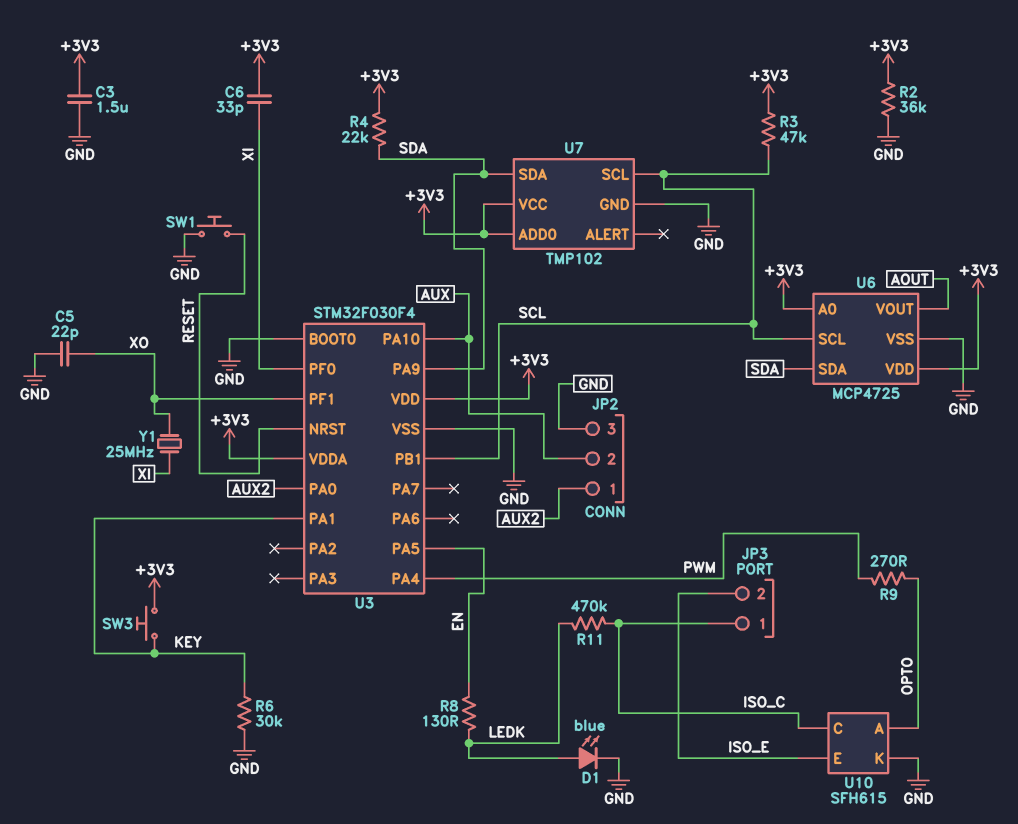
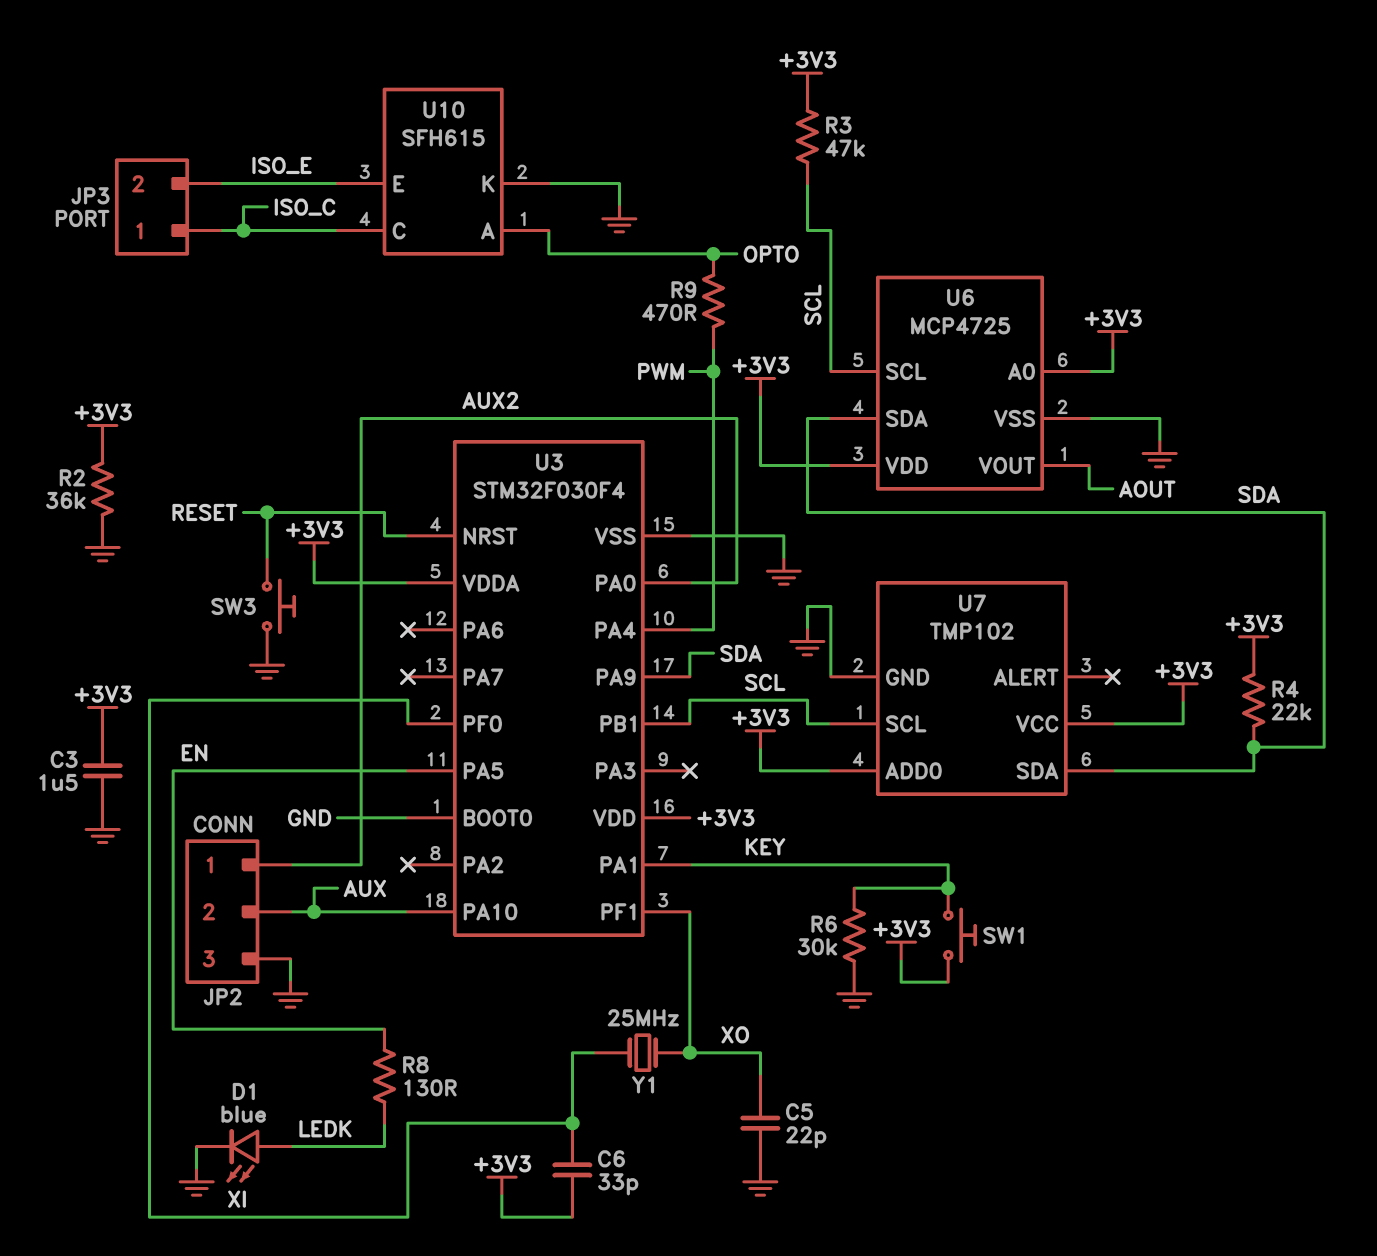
R9: 270 (OPTO, PWM) -> 470 (OPTO, PWM)
R11: 470k (ISO_C, LEDK) -> none
SW1: button (GND, RESET) -> button (+3V3, KEY)
SW3: button (+3V3, KEY) -> button (GND, RESET)

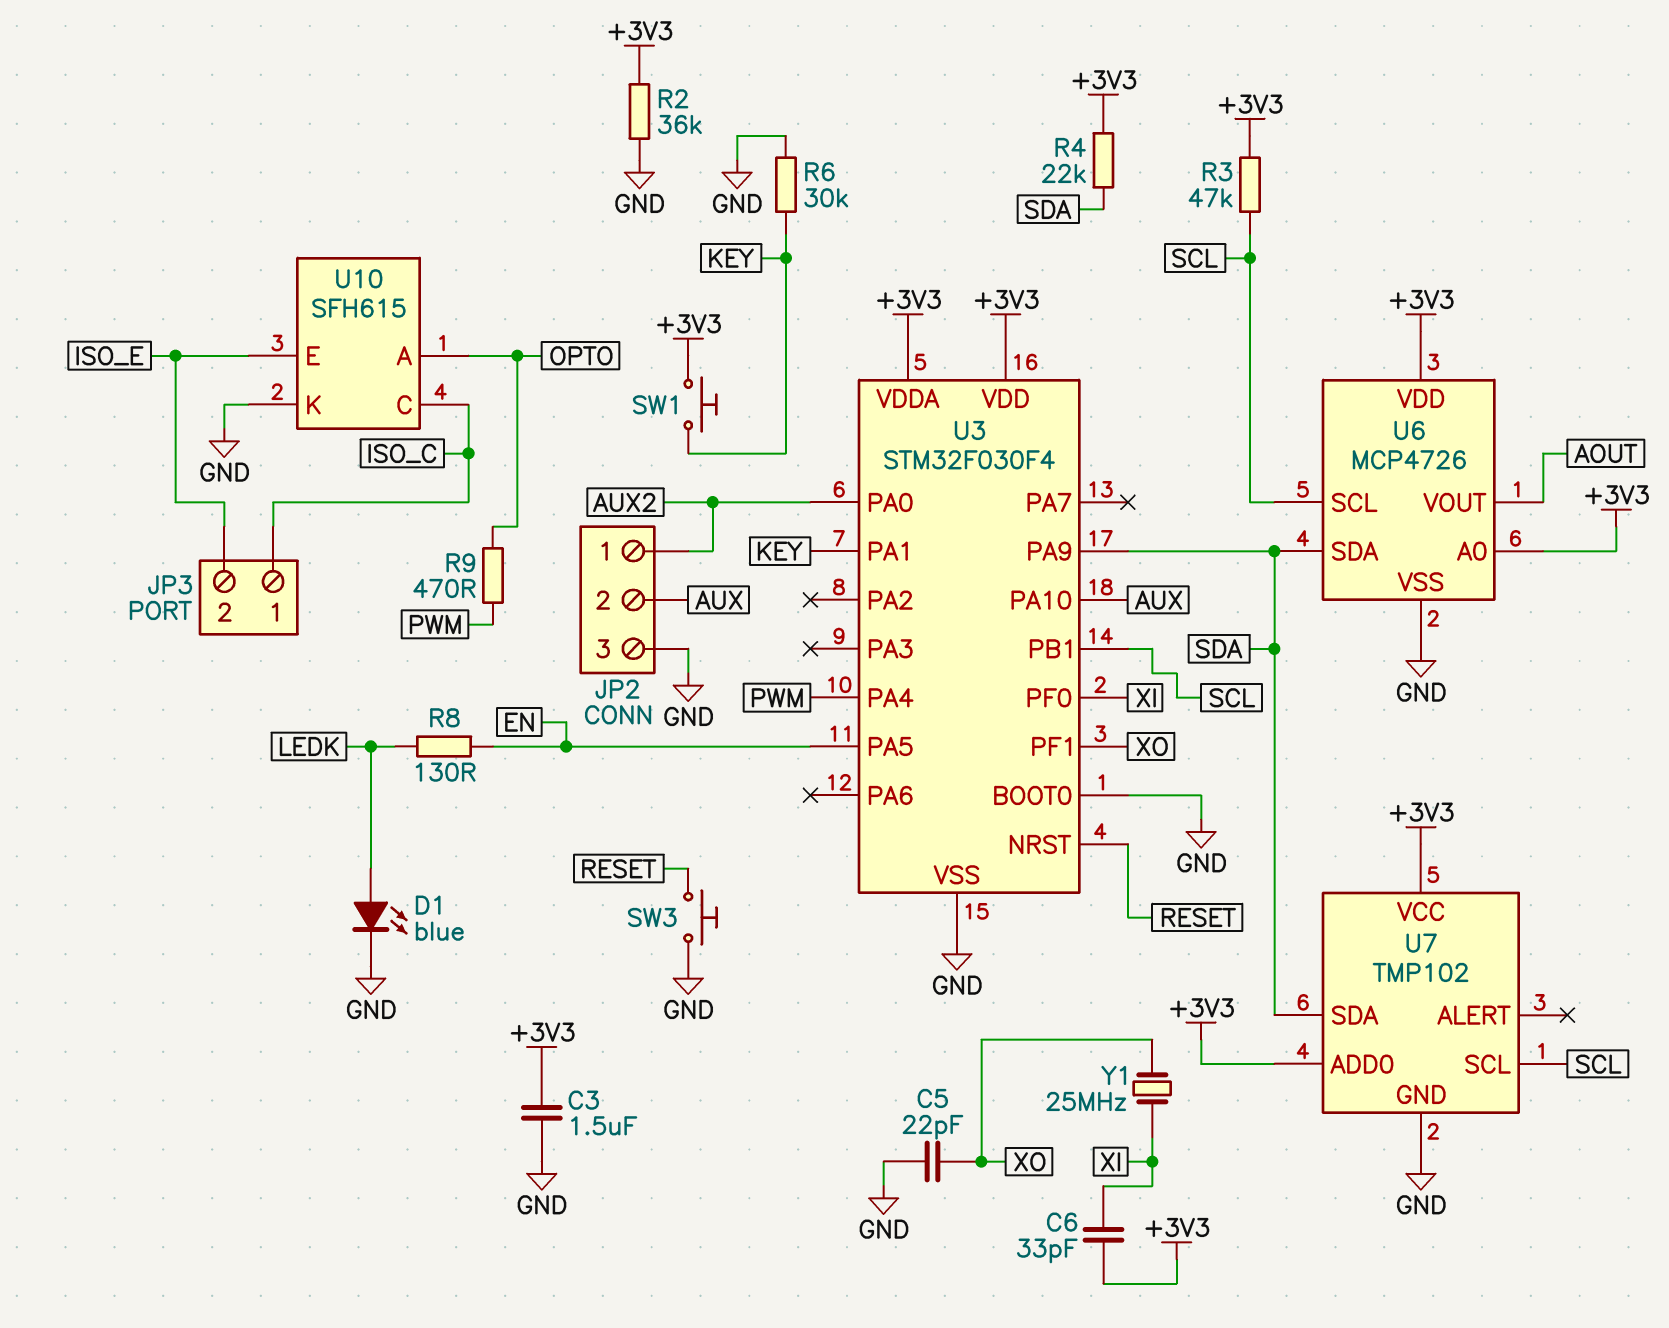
U6: MCP4725 -> MCP4726

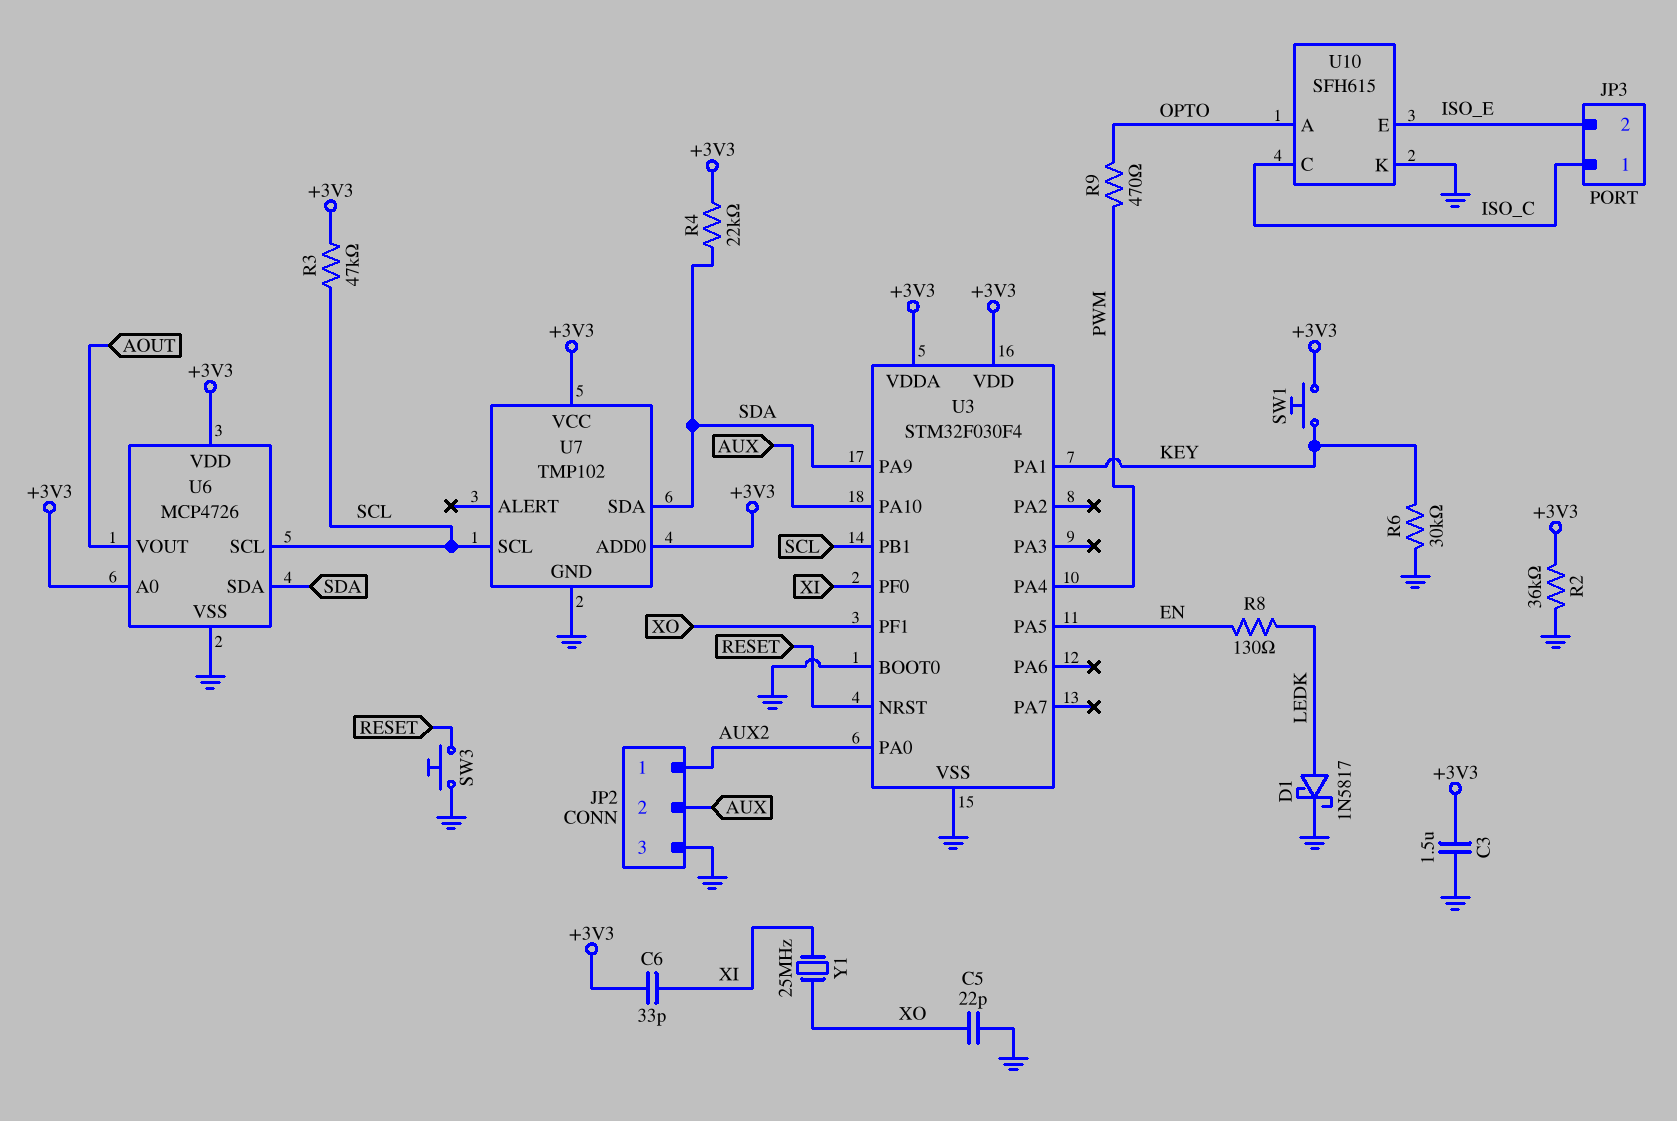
D1: LED blue (A LEDK, K GND) -> schottky 1N5817 (A LEDK, K GND)

